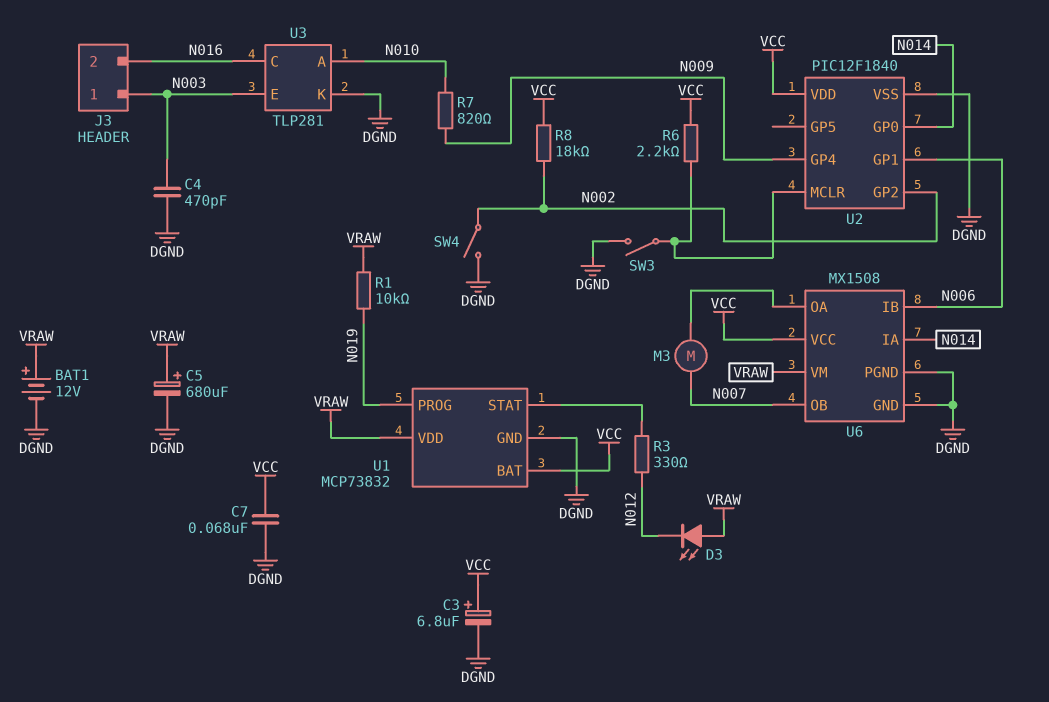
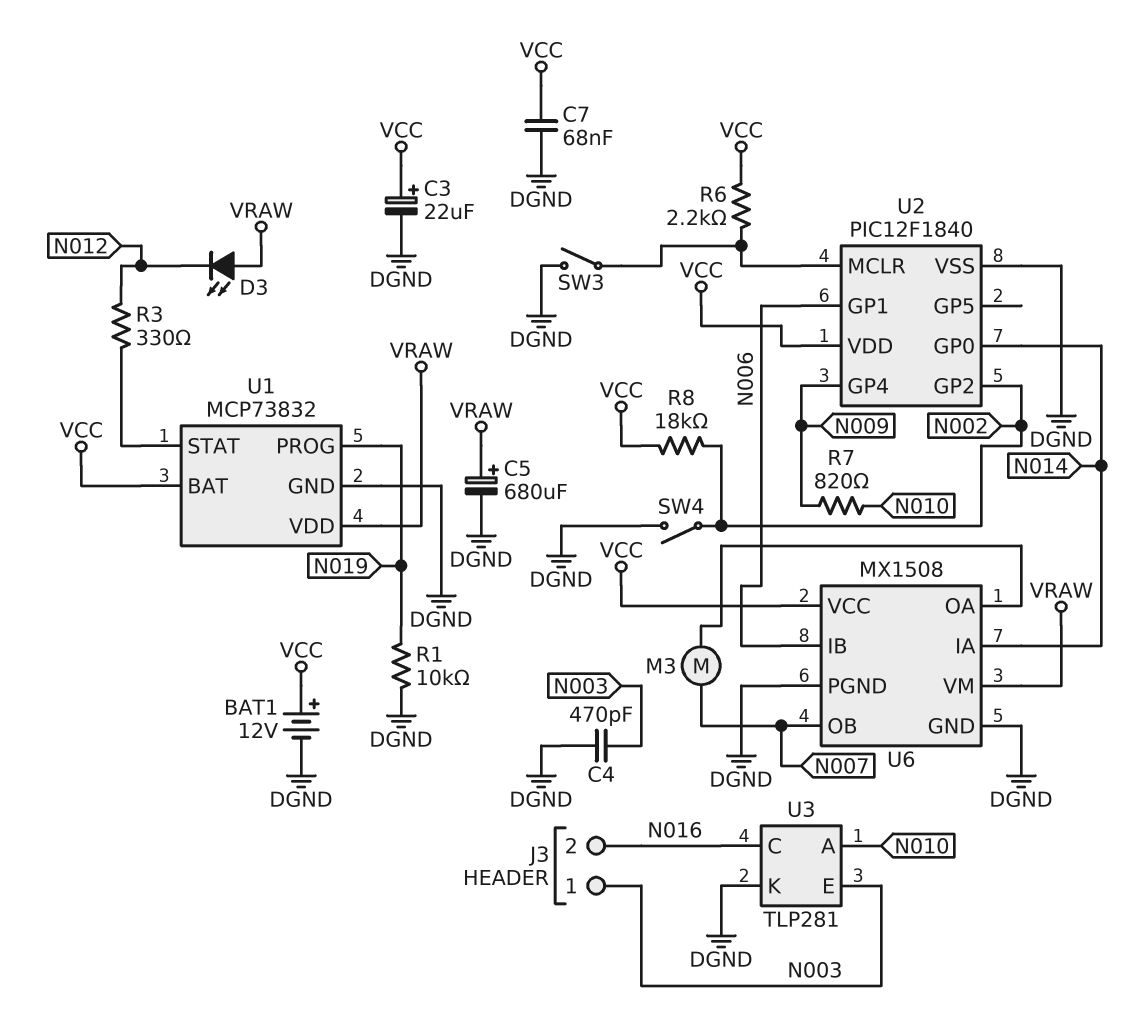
BAT1: 12V (plus VRAW, minus DGND) -> 12V (plus VCC, minus DGND)
C3: 6.8uF (plus VCC, minus DGND) -> 22uF (plus VCC, minus DGND)
R1: 10k (N019, VRAW) -> 10k (DGND, N019)

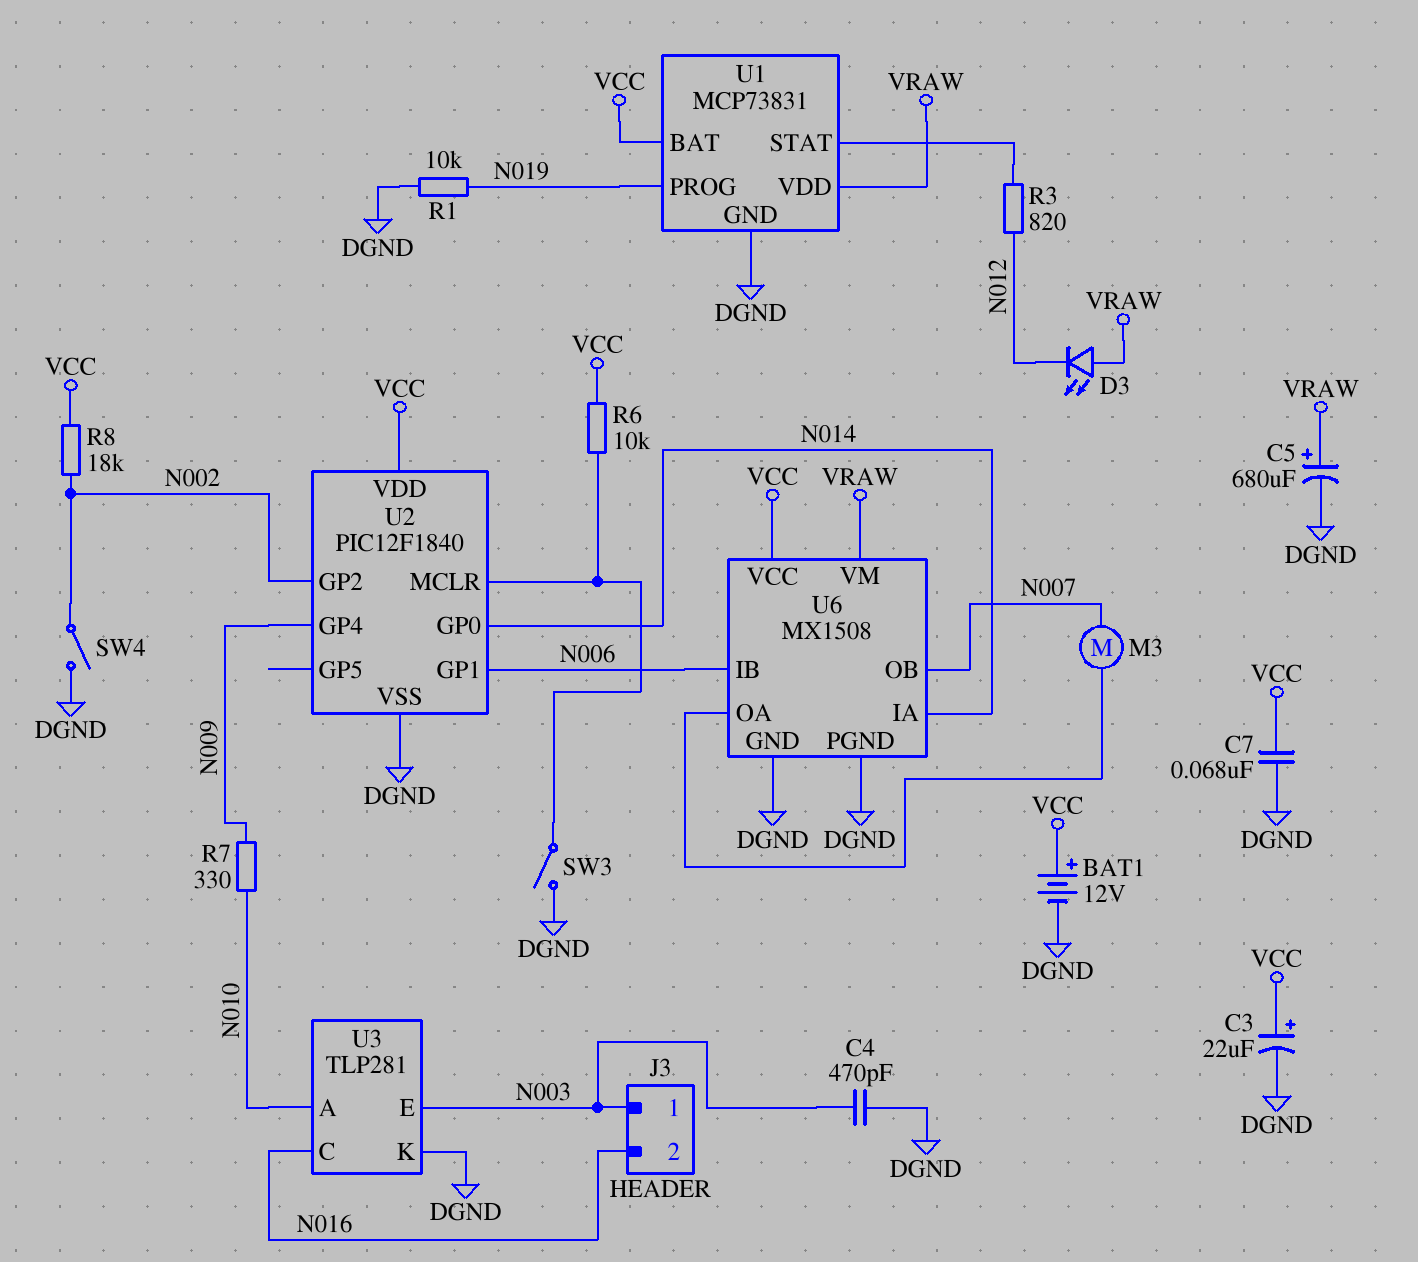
R3: 330 (N012, U1/STAT) -> 820 (N012, U1/STAT)
R6: 2.2k (U2/MCLR, VCC) -> 10k (U2/MCLR, VCC)
R7: 820 (N009, N010) -> 330 (N009, N010)
U1: MCP73832 -> MCP73831

